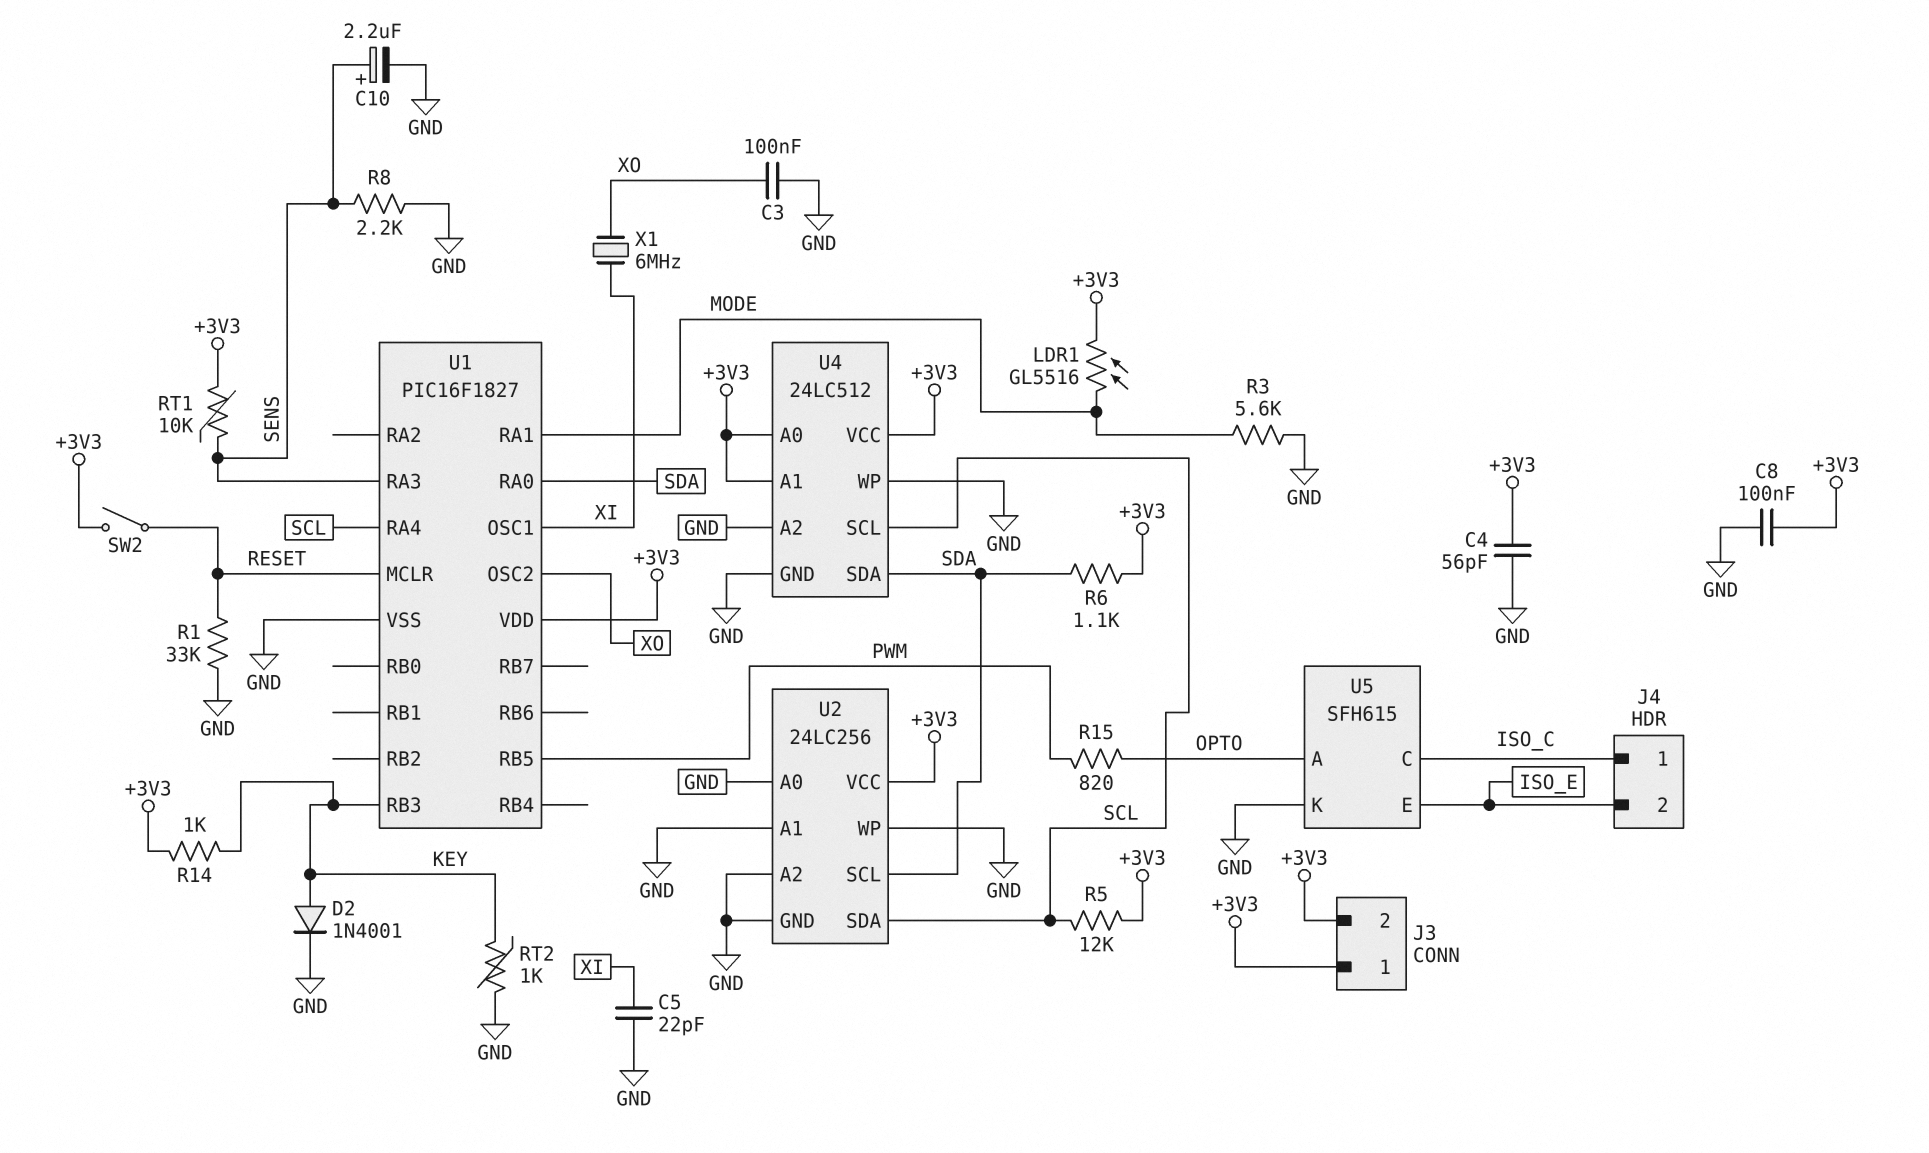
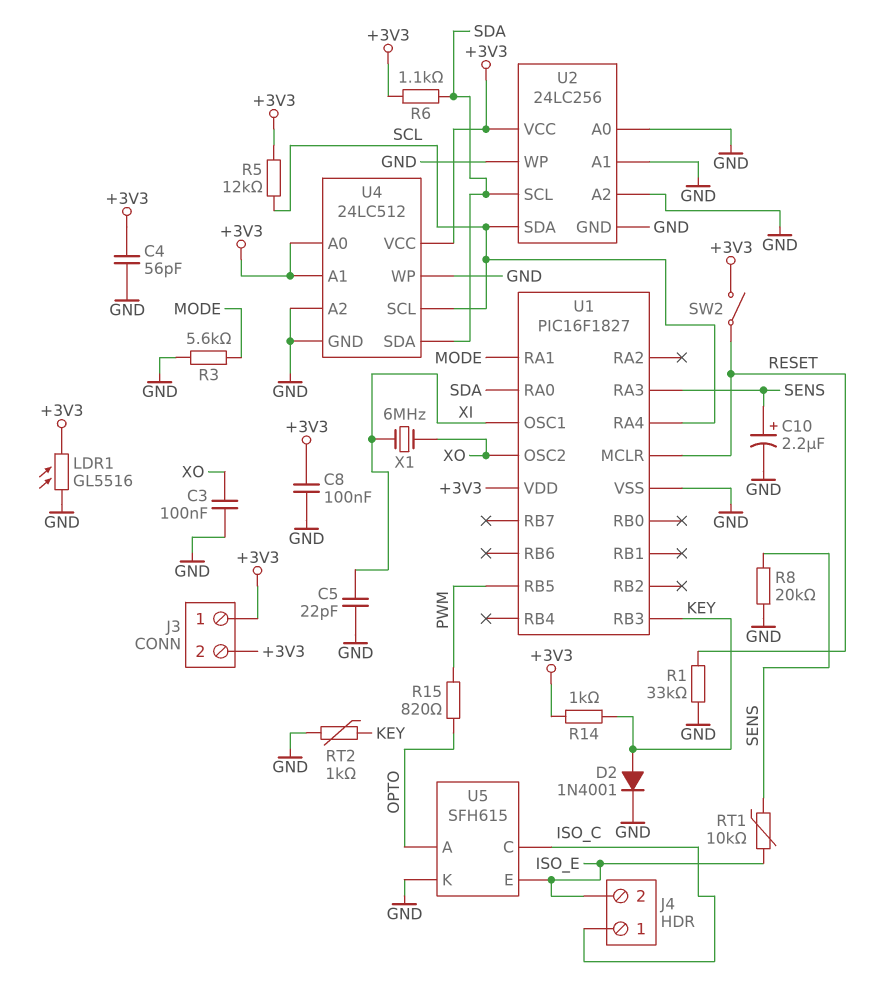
LDR1: GL5516 (+3V3, MODE) -> GL5516 (+3V3, GND)
R8: 2.2k (GND, SENS) -> 20k (GND, SENS)
RT1: 10k (+3V3, SENS) -> 10k (ISO_E, SENS)

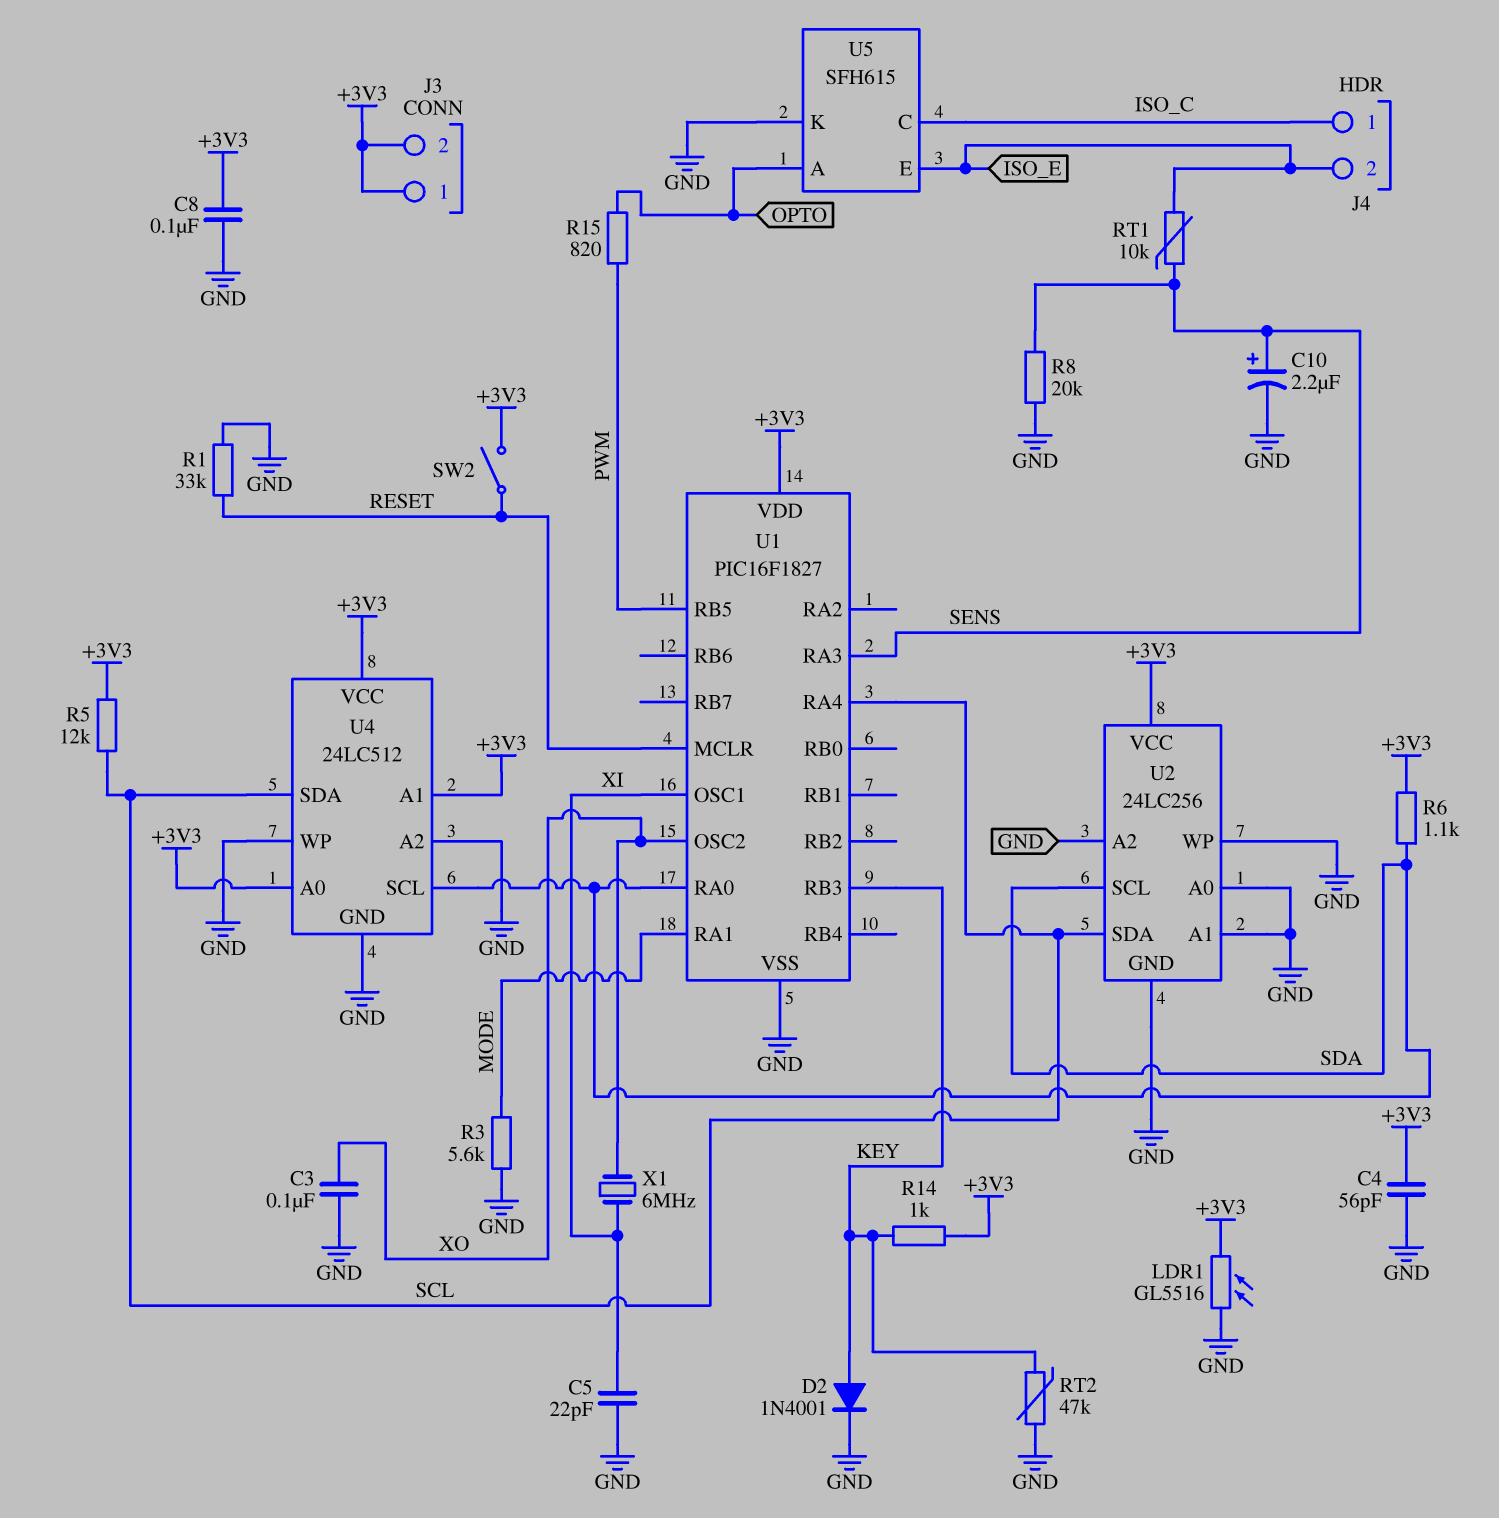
RT2: 1k (GND, KEY) -> 47k (GND, KEY)
U4 pin SCL: SCL -> SDA
U4 pin SDA: SDA -> SCL

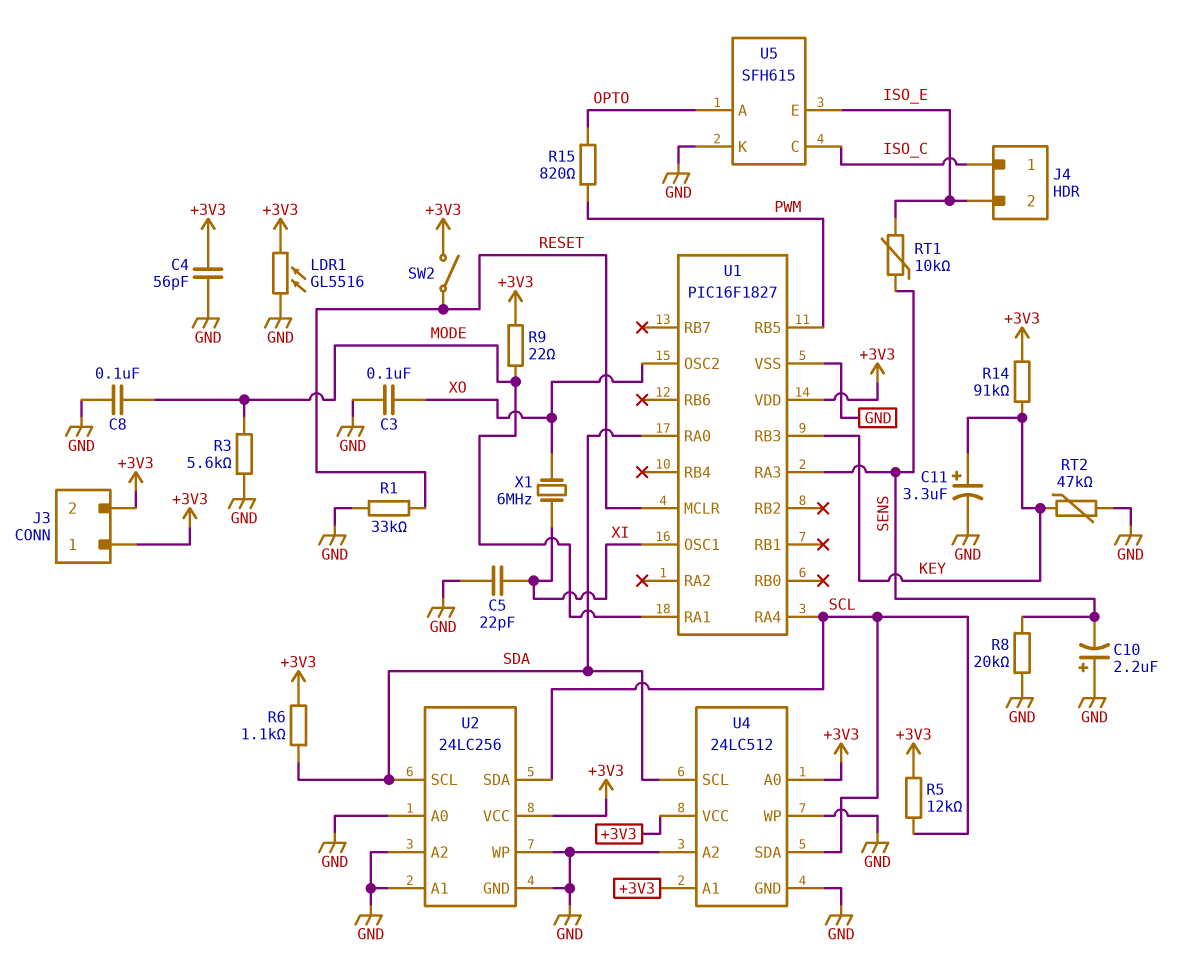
C8: 100nF (+3V3, GND) -> 100nF (GND, MODE)
C10: 2.2uF (plus SENS, minus GND) -> 2.2uF (plus GND, minus SENS)
C11: none -> 3.3uF (plus KEY, minus GND)
D2: diode 1N4001 (A KEY, K GND) -> none
R9: none -> 22 (+3V3, MODE)
R14: 1k (+3V3, KEY) -> 91k (+3V3, KEY)

